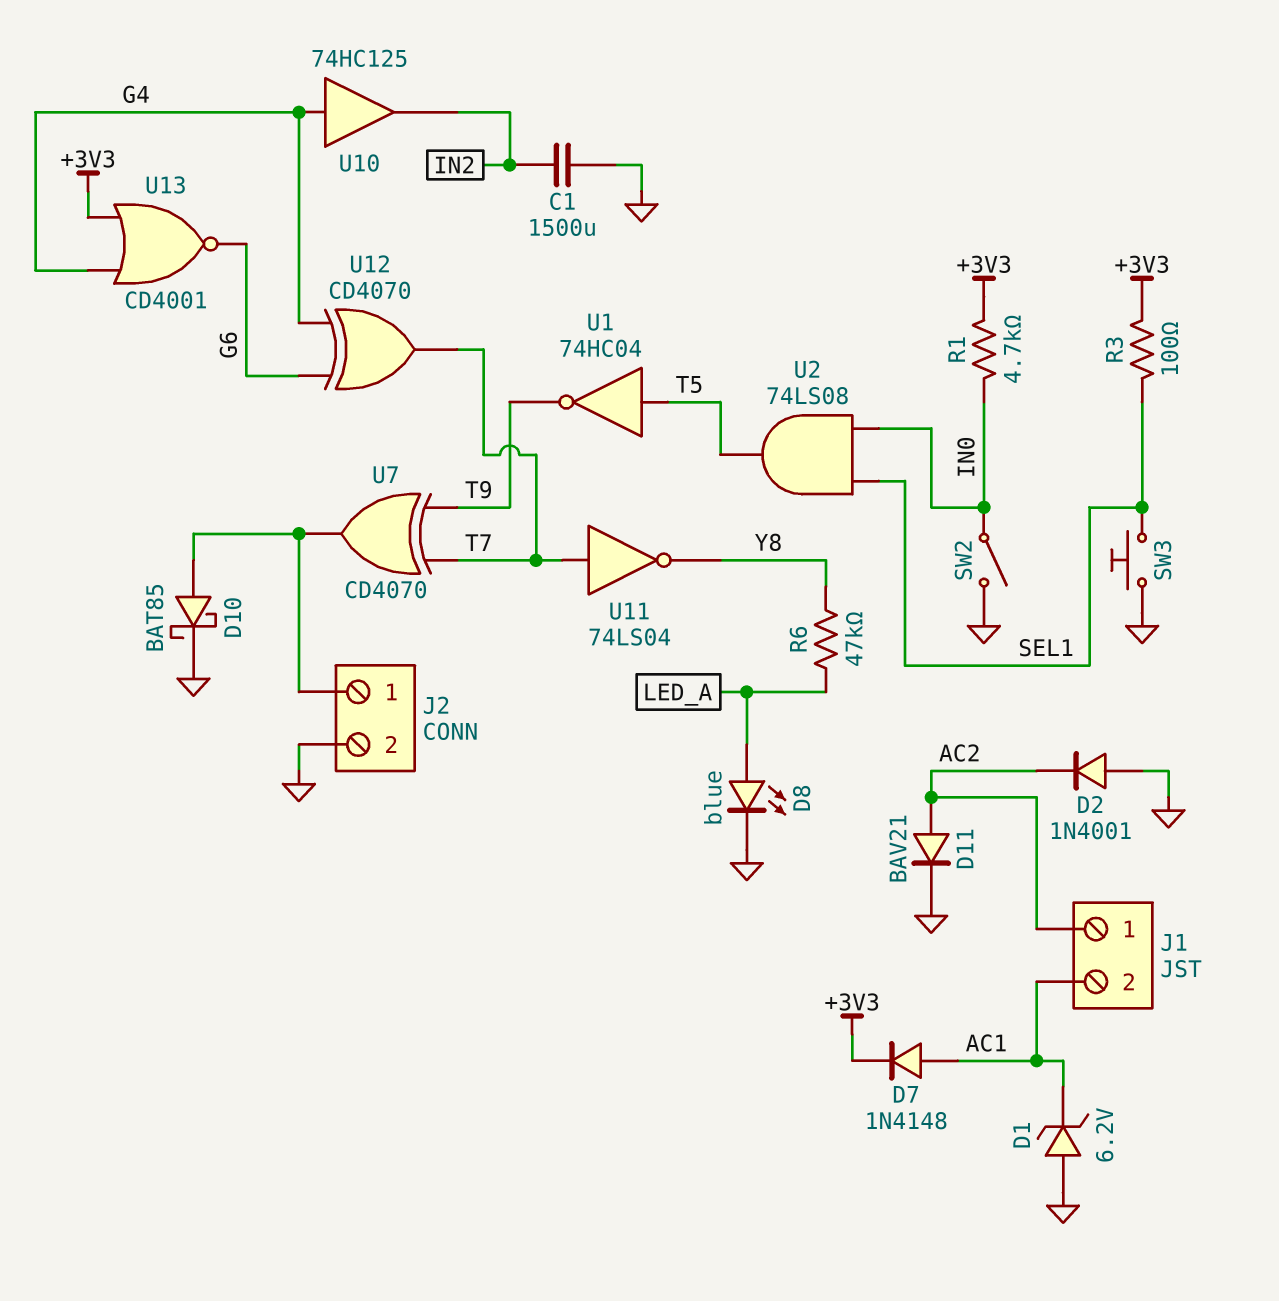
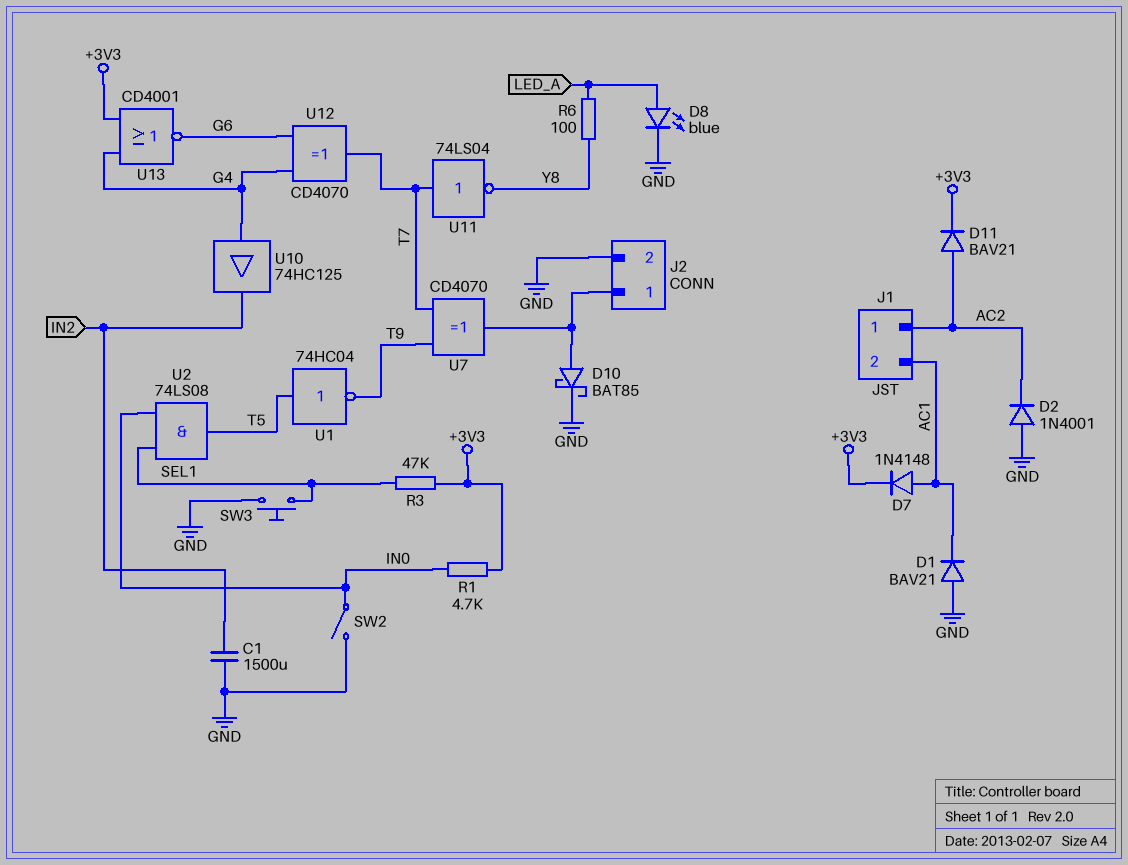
D1: zener 6.2V (A GND, K AC1) -> diode BAV21 (A GND, K AC1)
D11: diode BAV21 (A AC2, K GND) -> diode BAV21 (A AC2, K +3V3)
R3: 100 (+3V3, SEL1) -> 47k (+3V3, SEL1)
R6: 47k (LED_A, Y8) -> 100 (LED_A, Y8)

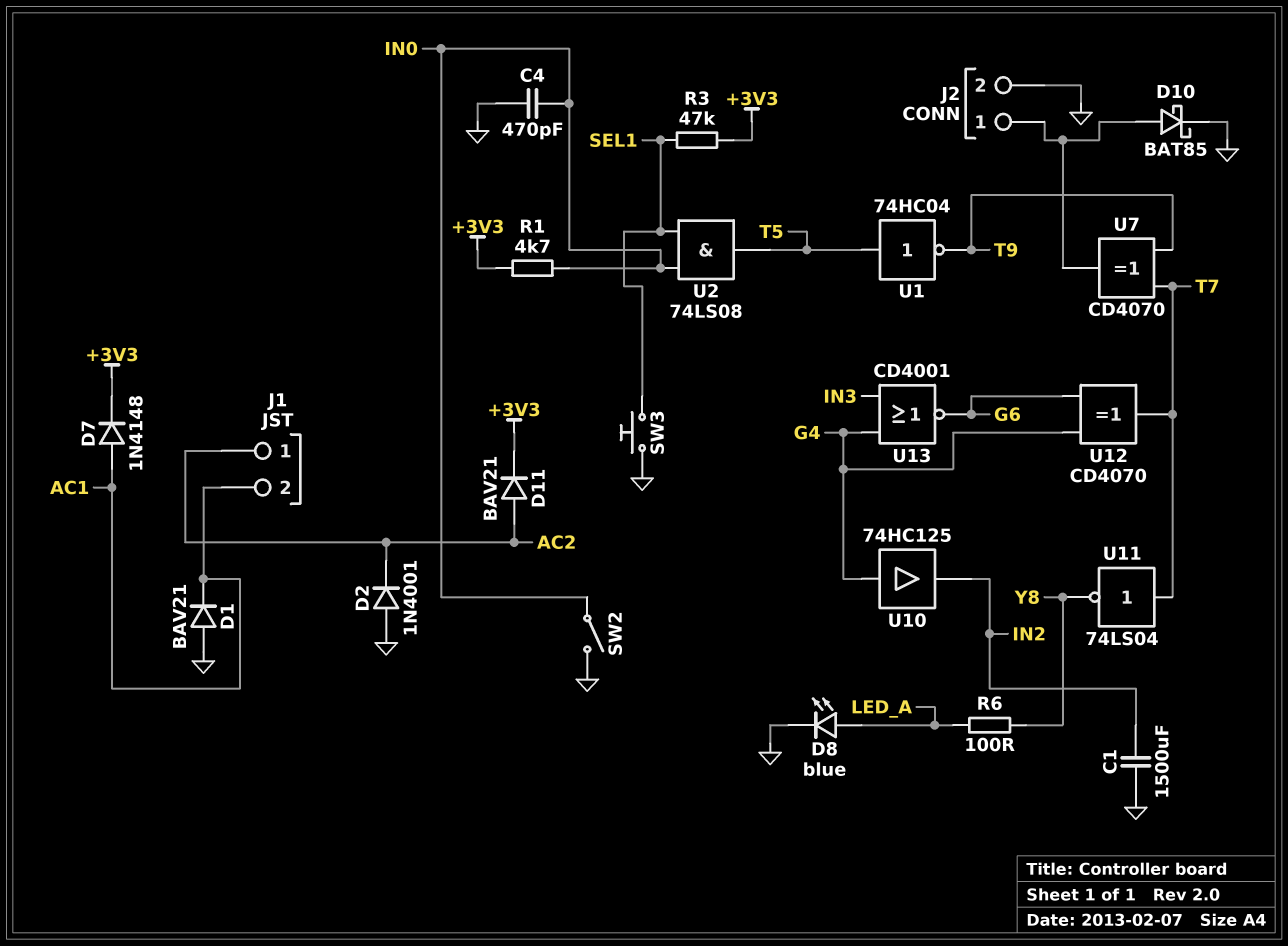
C4: none -> 470pF (GND, IN0)
U13: NOR CD4001 (in +3V3, in G4, out G6) -> NOR CD4001 (in G4, in IN3, out G6)

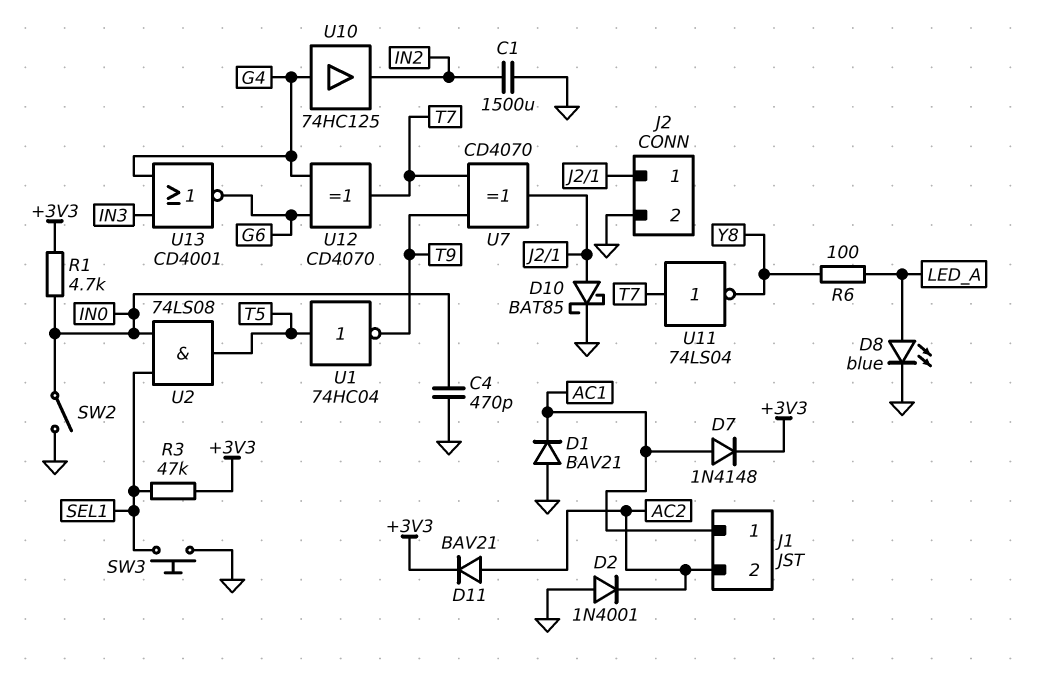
J1 pin 1: AC2 -> AC1
J1 pin 2: AC1 -> AC2

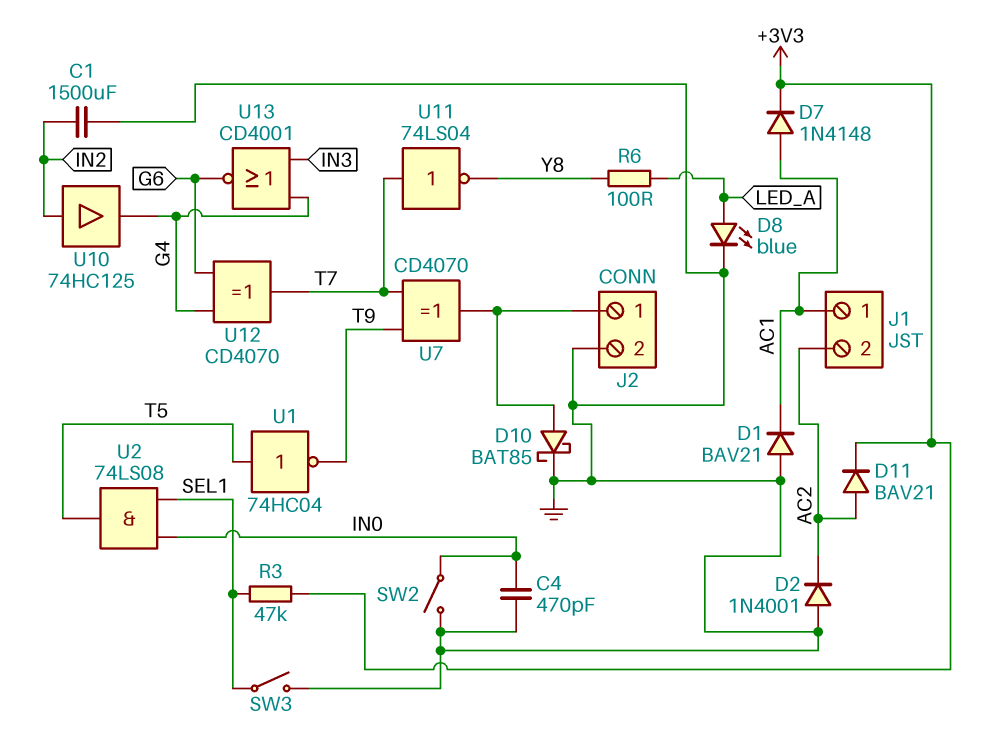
R1: 4.7k (+3V3, IN0) -> none
SW3: button (GND, SEL1) -> switch (GND, SEL1)
U10: buffer 74HC125 (in G4, out IN2) -> buffer 74HC125 (in IN2, out G4)

